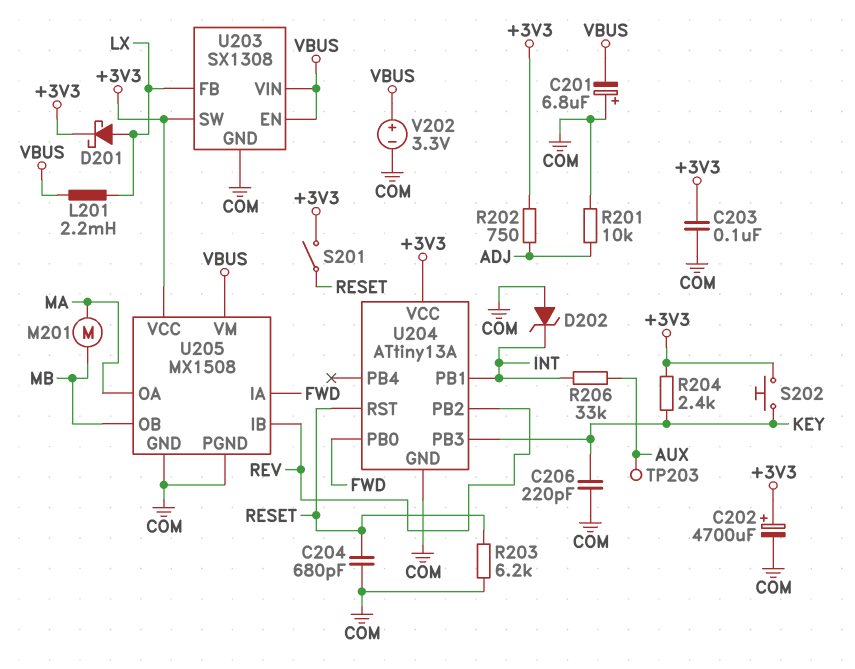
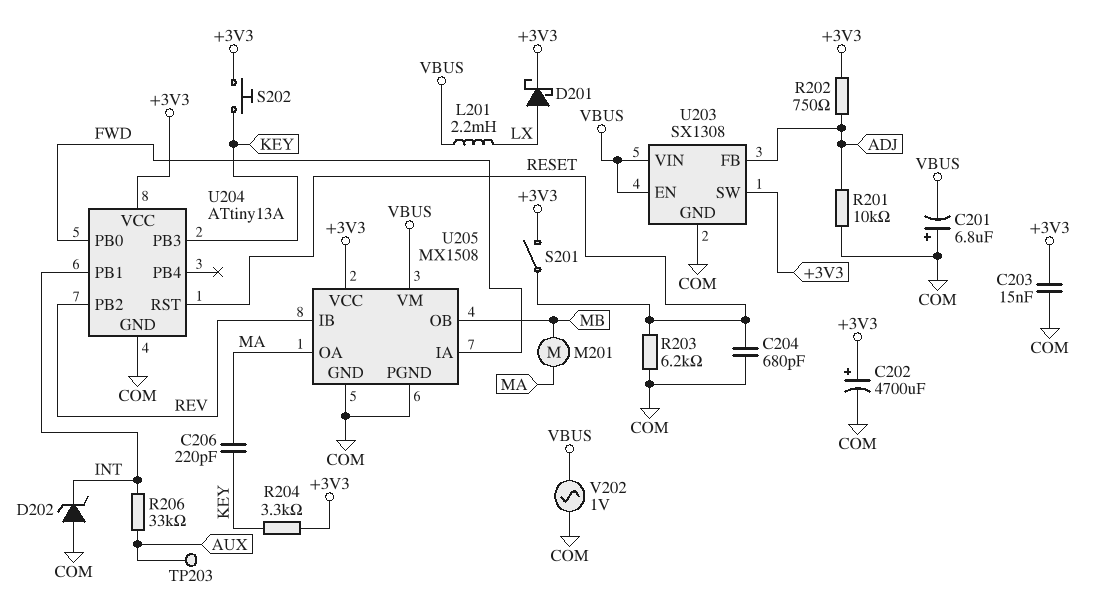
C203: 100nF (+3V3, COM) -> 15nF (+3V3, COM)
C206: 220pF (COM, KEY) -> 220pF (KEY, MA)
R204: 2.4k (+3V3, KEY) -> 3.3k (+3V3, KEY)
U203 pin FB: LX -> ADJ
V202: 3.3V (plus VBUS, minus COM) -> AC 1V (COM, VBUS)

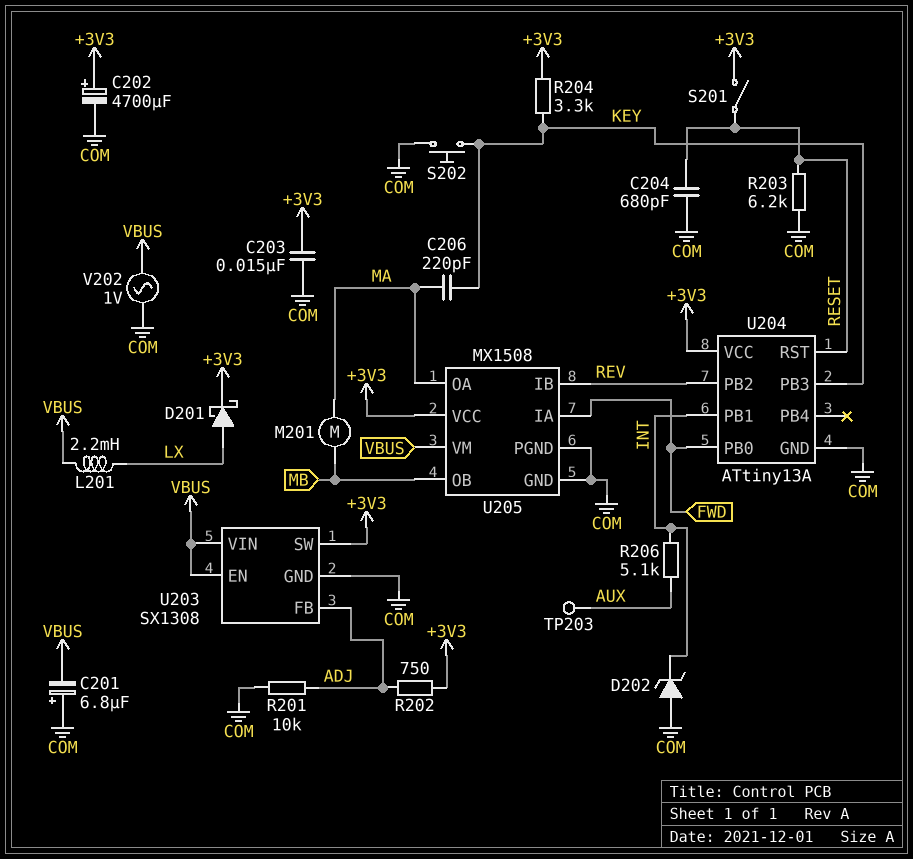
R206: 33k (AUX, INT) -> 5.1k (AUX, INT)
S202: button (+3V3, KEY) -> button (COM, KEY)

